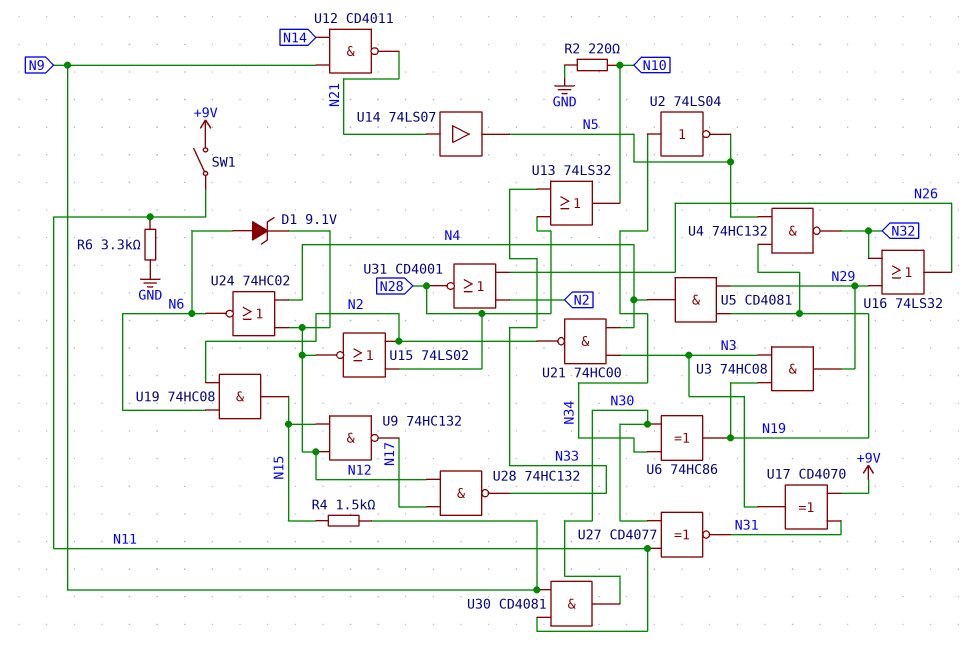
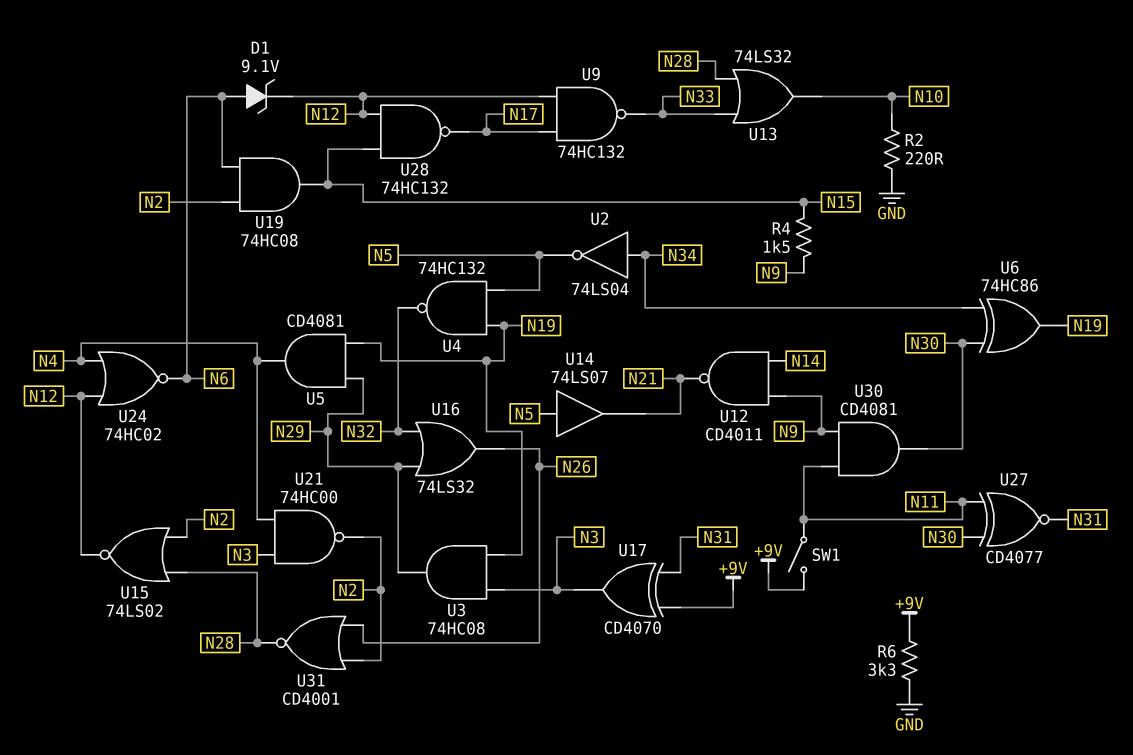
R6: 3.3k (GND, N11) -> 3.3k (+9V, GND)
U9: NAND 74HC132 (in N12, in N15, out N17) -> NAND 74HC132 (in N12, in N17, out N33)
U14: buffer 74LS07 (in N21, out N5) -> buffer 74LS07 (in N5, out N21)
U28: NAND 74HC132 (in N12, in N17, out N33) -> NAND 74HC132 (in N12, in N15, out N17)

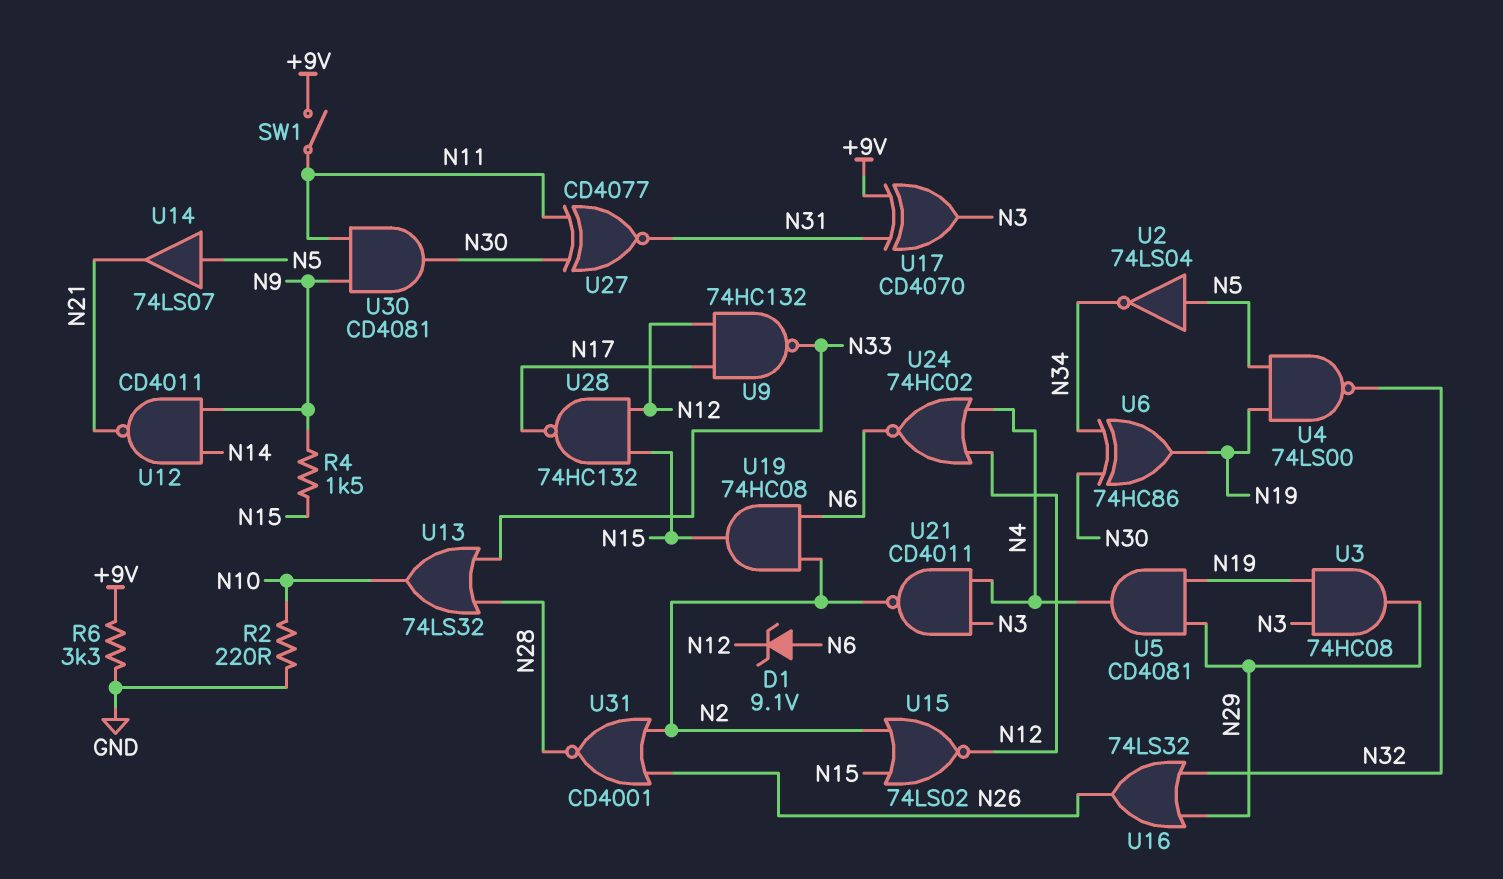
U2: NOT 74LS04 (in N34, out N5) -> NOT 74LS04 (in N5, out N34)
U4: NAND 74HC132 (in N5, in N19, out N32) -> NAND 74LS00 (in N5, in N19, out N32)
U15: NOR 74LS02 (in N2, in N28, out N12) -> NOR 74LS02 (in N2, in N15, out N12)
U21: NAND 74HC00 (in N3, in N4, out N2) -> NAND CD4011 (in N3, in N4, out N2)

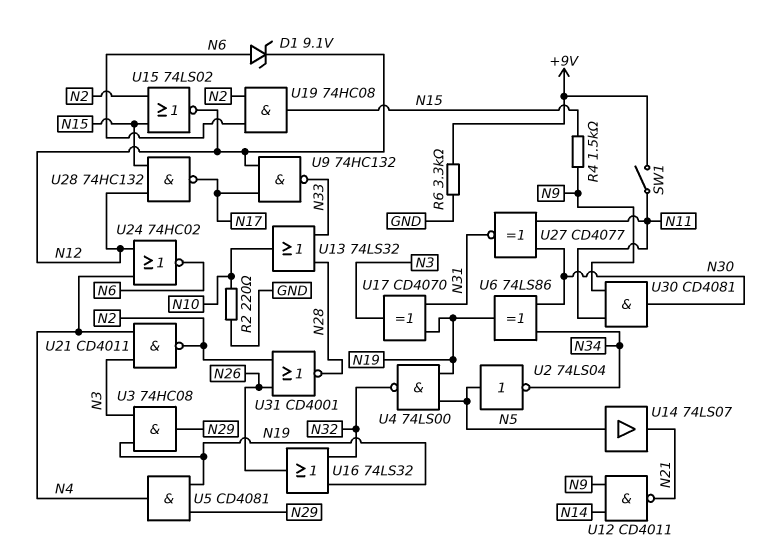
U6: XOR 74HC86 (in N30, in N34, out N19) -> XOR 74LS86 (in N30, in N34, out N19)
U16: OR 74LS32 (in N29, in N32, out N26) -> OR 74LS32 (in N19, in N32, out N26)
U17: XOR CD4070 (in +9V, in N31, out N3) -> XOR CD4070 (in N19, in N31, out N3)

